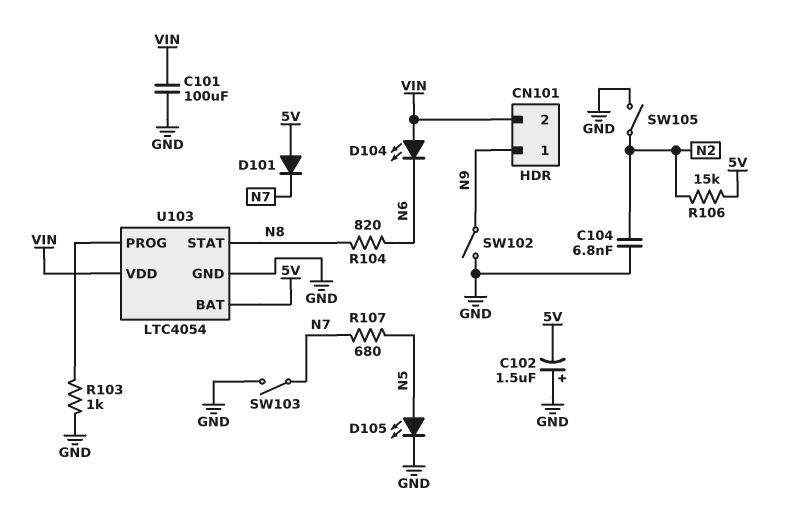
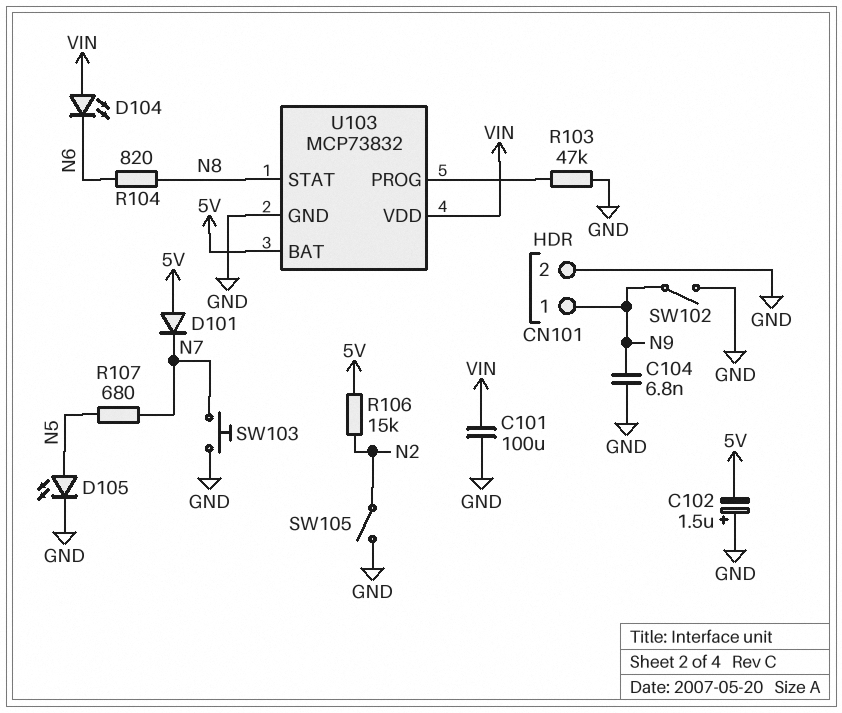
C104: 6.8nF (GND, N2) -> 6.8nF (GND, N9)
CN101 pin 2: VIN -> GND
R103: 1k (GND, U103/PROG) -> 47k (GND, U103/PROG)
SW103: switch (GND, N7) -> button (GND, N7)
U103: LTC4054 -> MCP73832

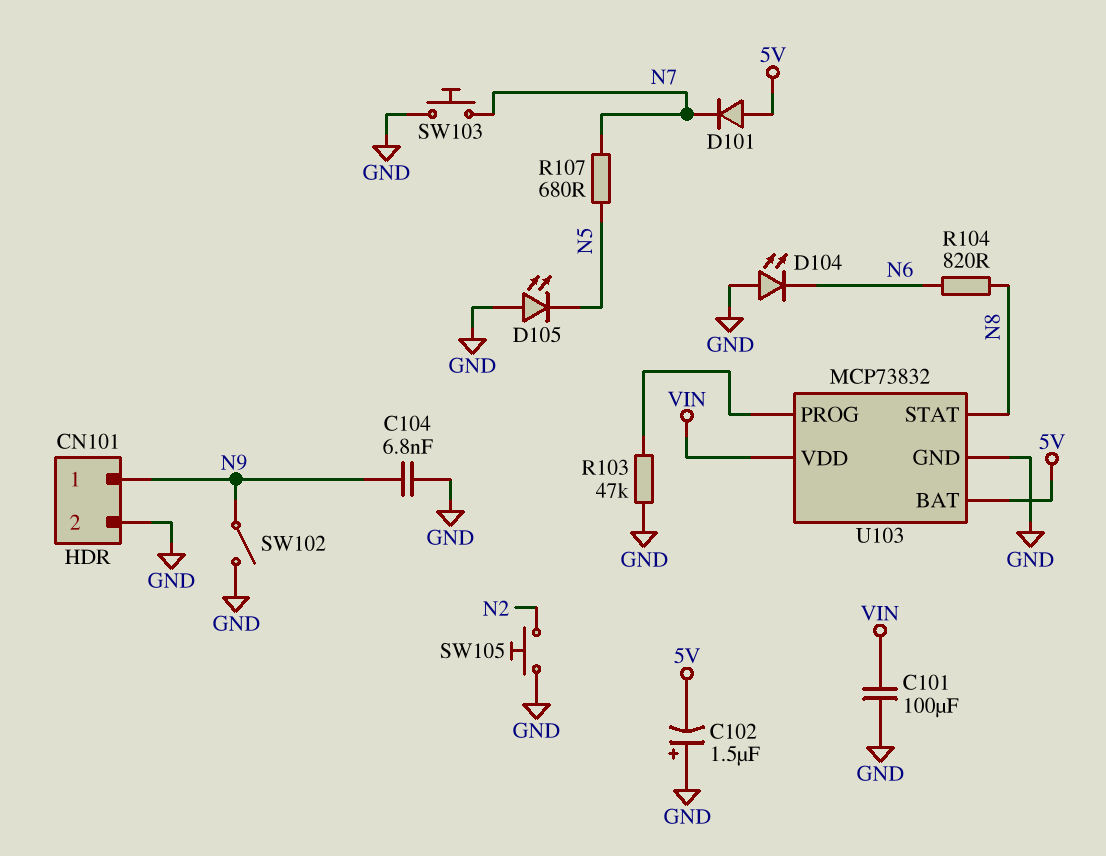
D104: LED (A VIN, K N6) -> LED (A GND, K N6)
D105: LED (A N5, K GND) -> LED (A GND, K N5)
R106: 15k (5V, N2) -> none
SW105: switch (GND, N2) -> button (GND, N2)

